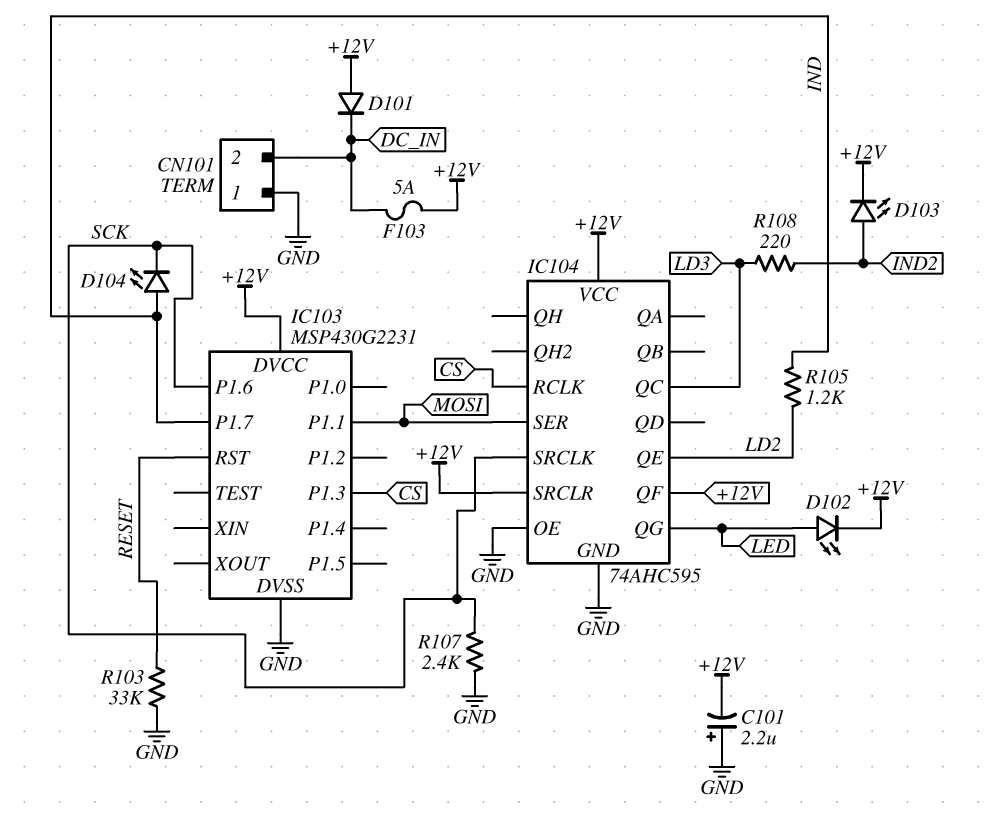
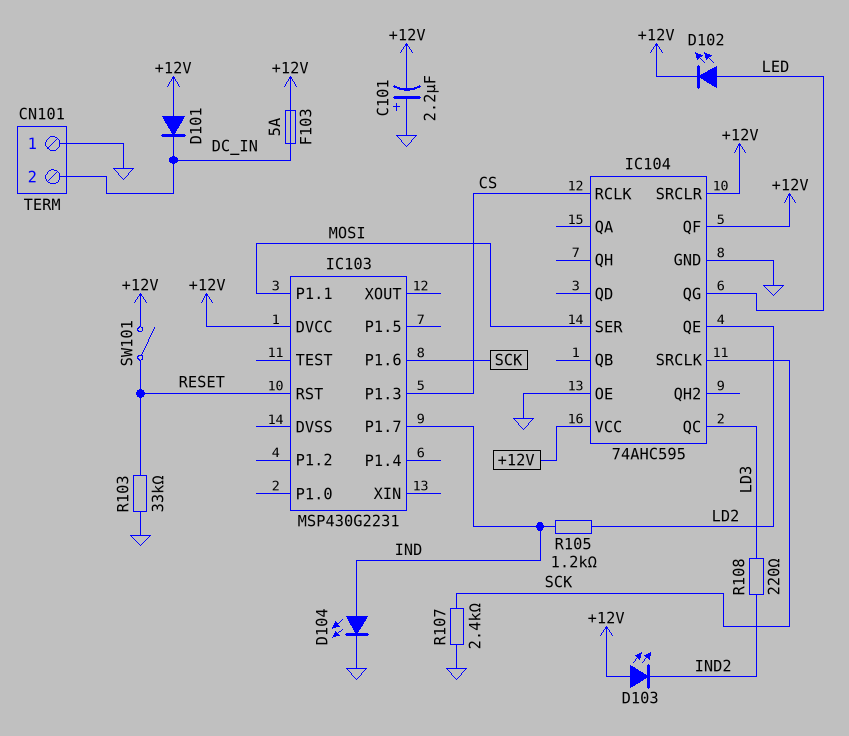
D103: LED (A IND2, K +12V) -> LED (A +12V, K IND2)
D104: LED (A IND, K SCK) -> LED (A IND, K GND)
IC103 pin DVSS: GND -> none
SW101: none -> switch (+12V, RESET)

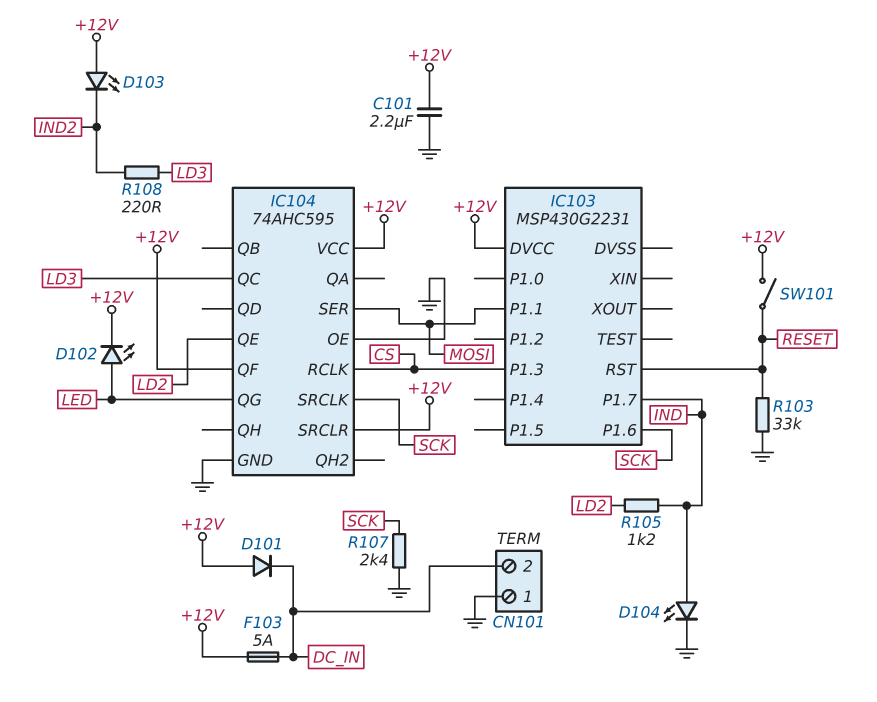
C101: 2.2uF (plus GND, minus +12V) -> 2.2uF (+12V, GND)

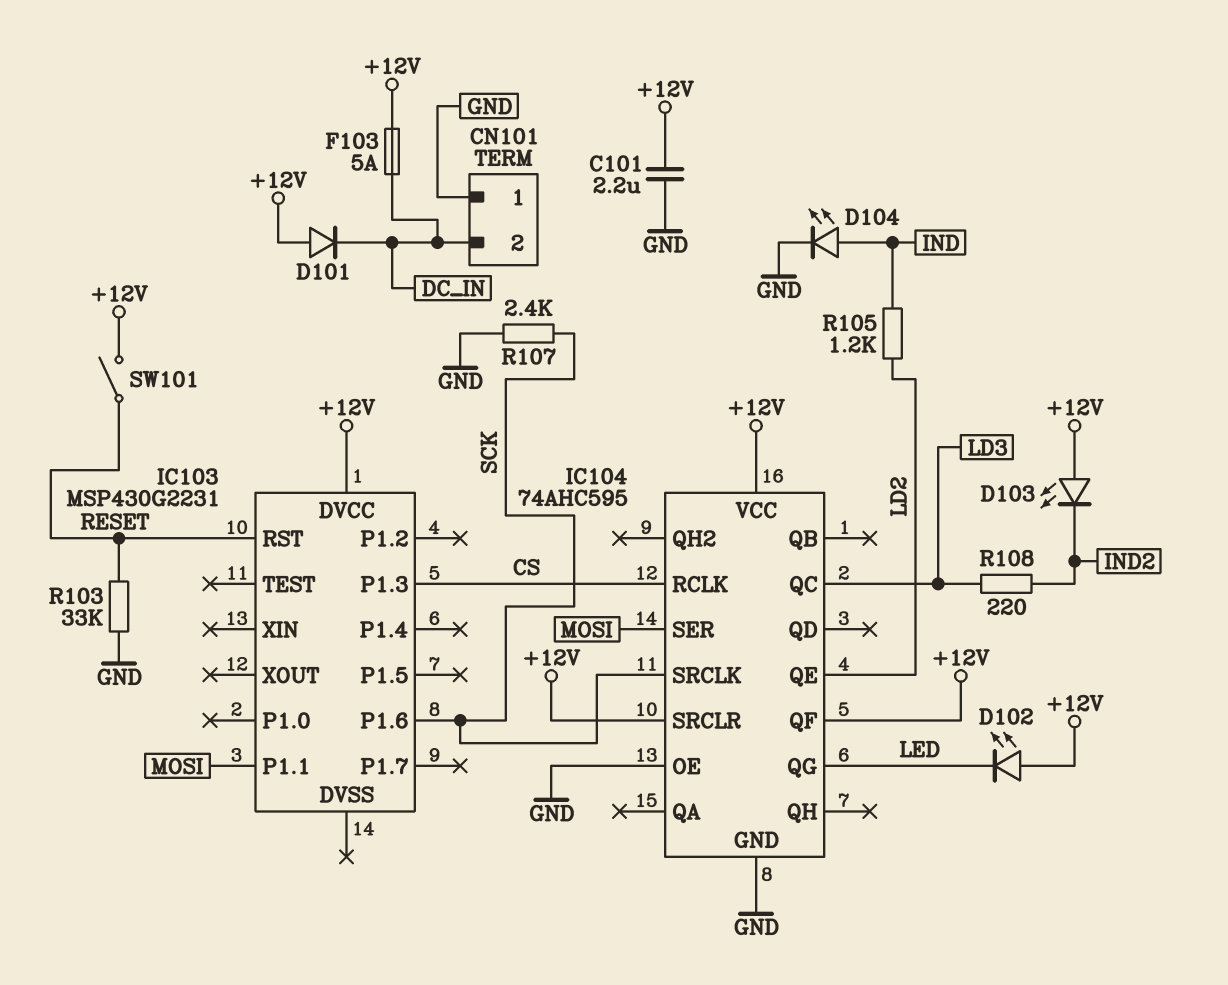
D102: LED (A LED, K +12V) -> LED (A +12V, K LED)
IC103 pin P1.7: IND -> none

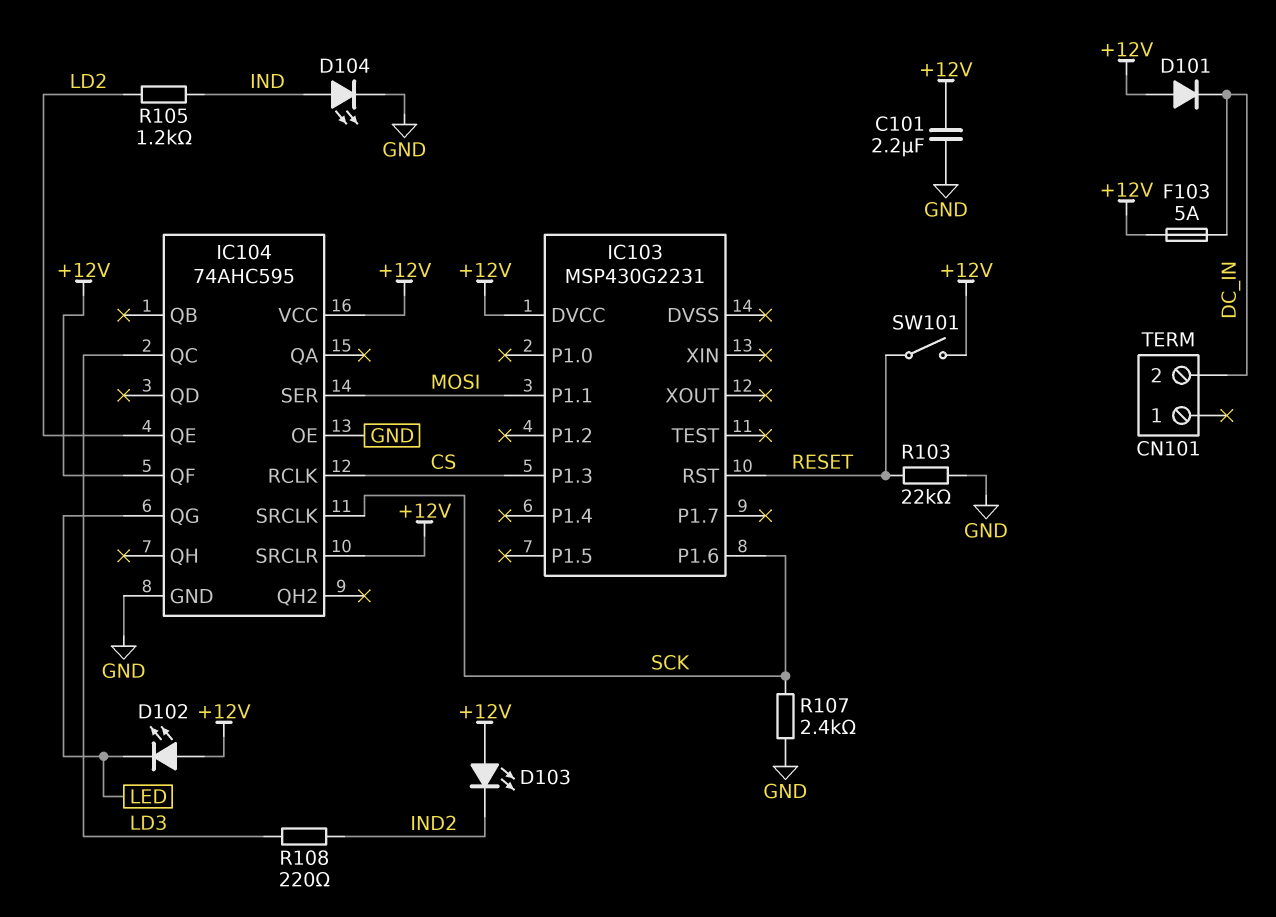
CN101 pin 1: GND -> none
R103: 33k (GND, RESET) -> 22k (GND, RESET)

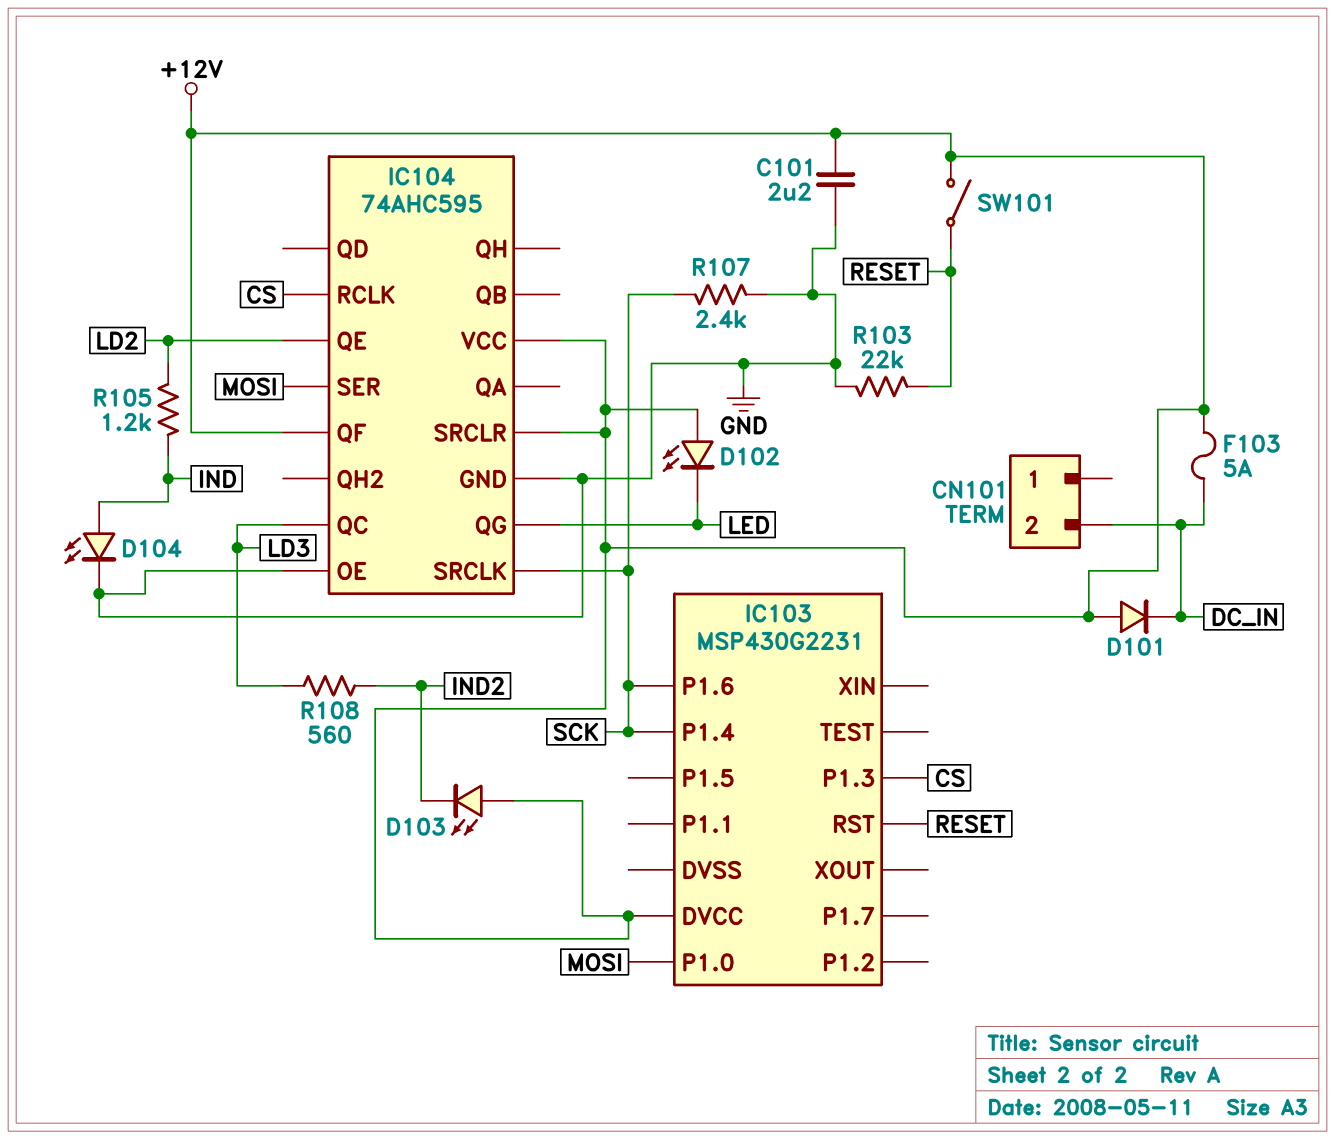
IC103 pin P1.0: none -> MOSI
IC103 pin P1.1: MOSI -> none
IC103 pin P1.4: none -> SCK
R108: 220 (IND2, LD3) -> 560 (IND2, LD3)

